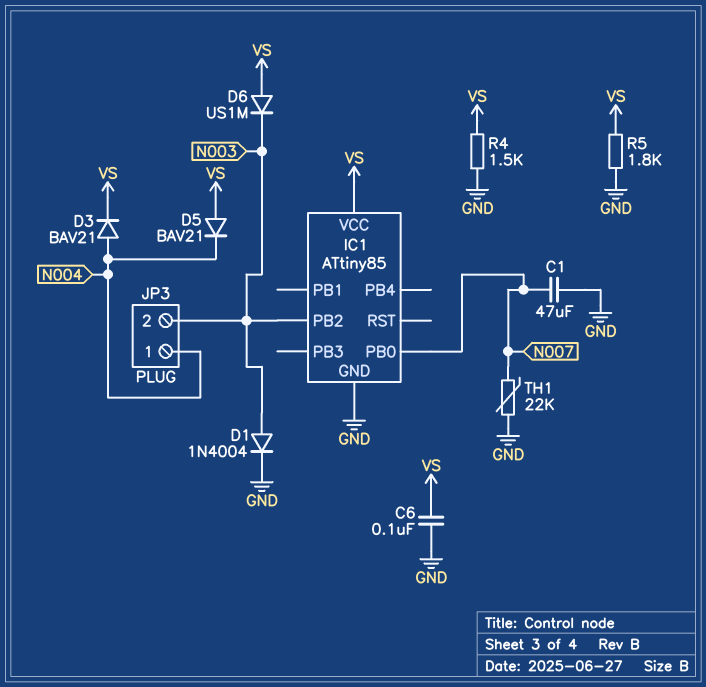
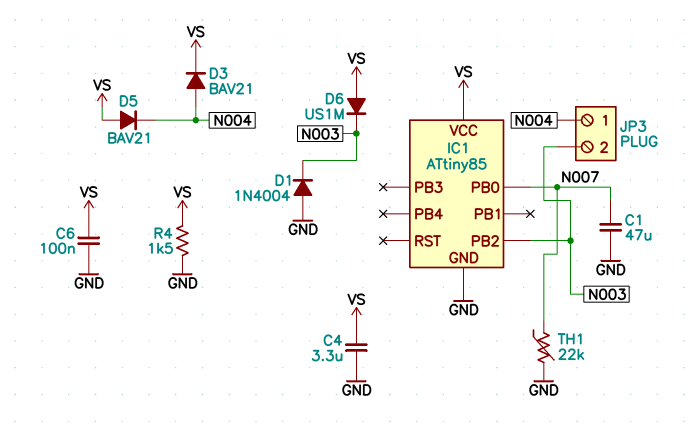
C4: none -> 3.3uF (GND, VS)
D1: diode 1N4004 (A N003, K GND) -> diode 1N4004 (A GND, K N003)
R5: 1.8k (GND, VS) -> none

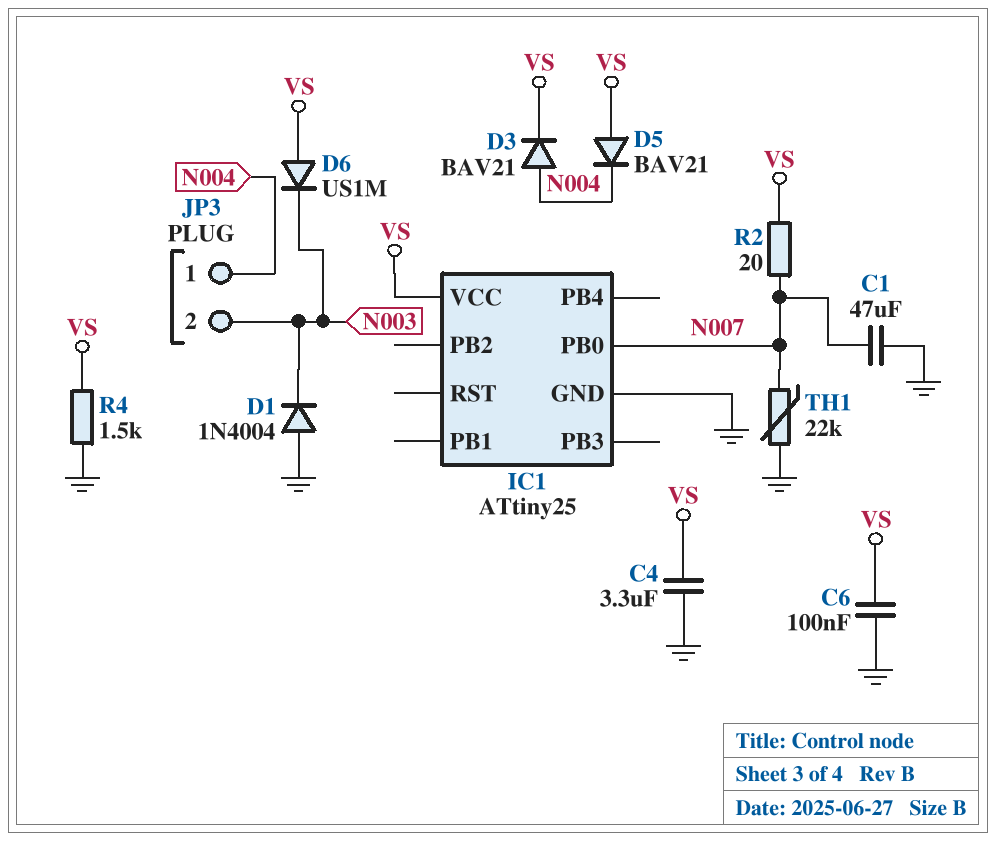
IC1: ATtiny85 -> ATtiny25
IC1 pin PB2: N003 -> none
R2: none -> 20 (N007, VS)

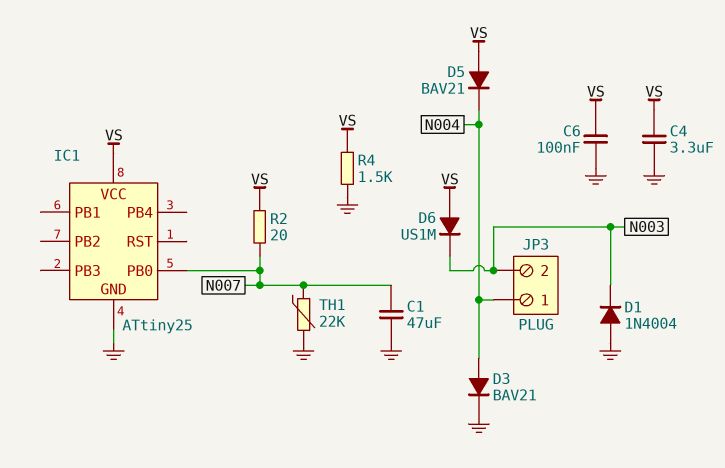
D3: diode BAV21 (A N004, K VS) -> diode BAV21 (A N004, K GND)

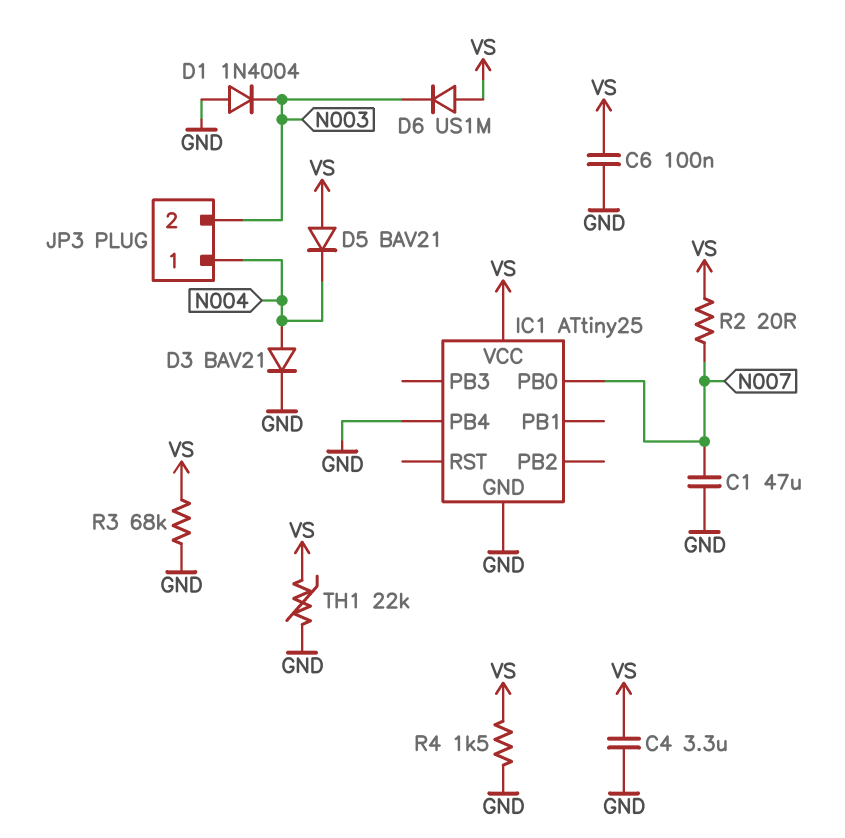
IC1 pin PB4: none -> GND
R3: none -> 68k (GND, VS)
TH1: 22k (GND, N007) -> 22k (GND, VS)

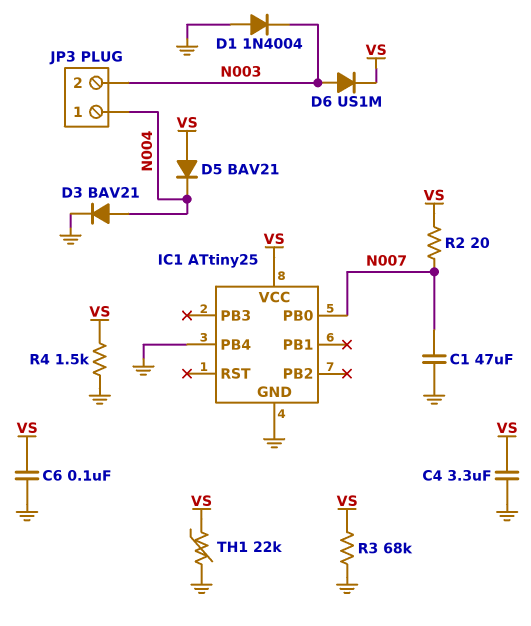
D6: diode US1M (A VS, K N003) -> diode US1M (A N003, K VS)

